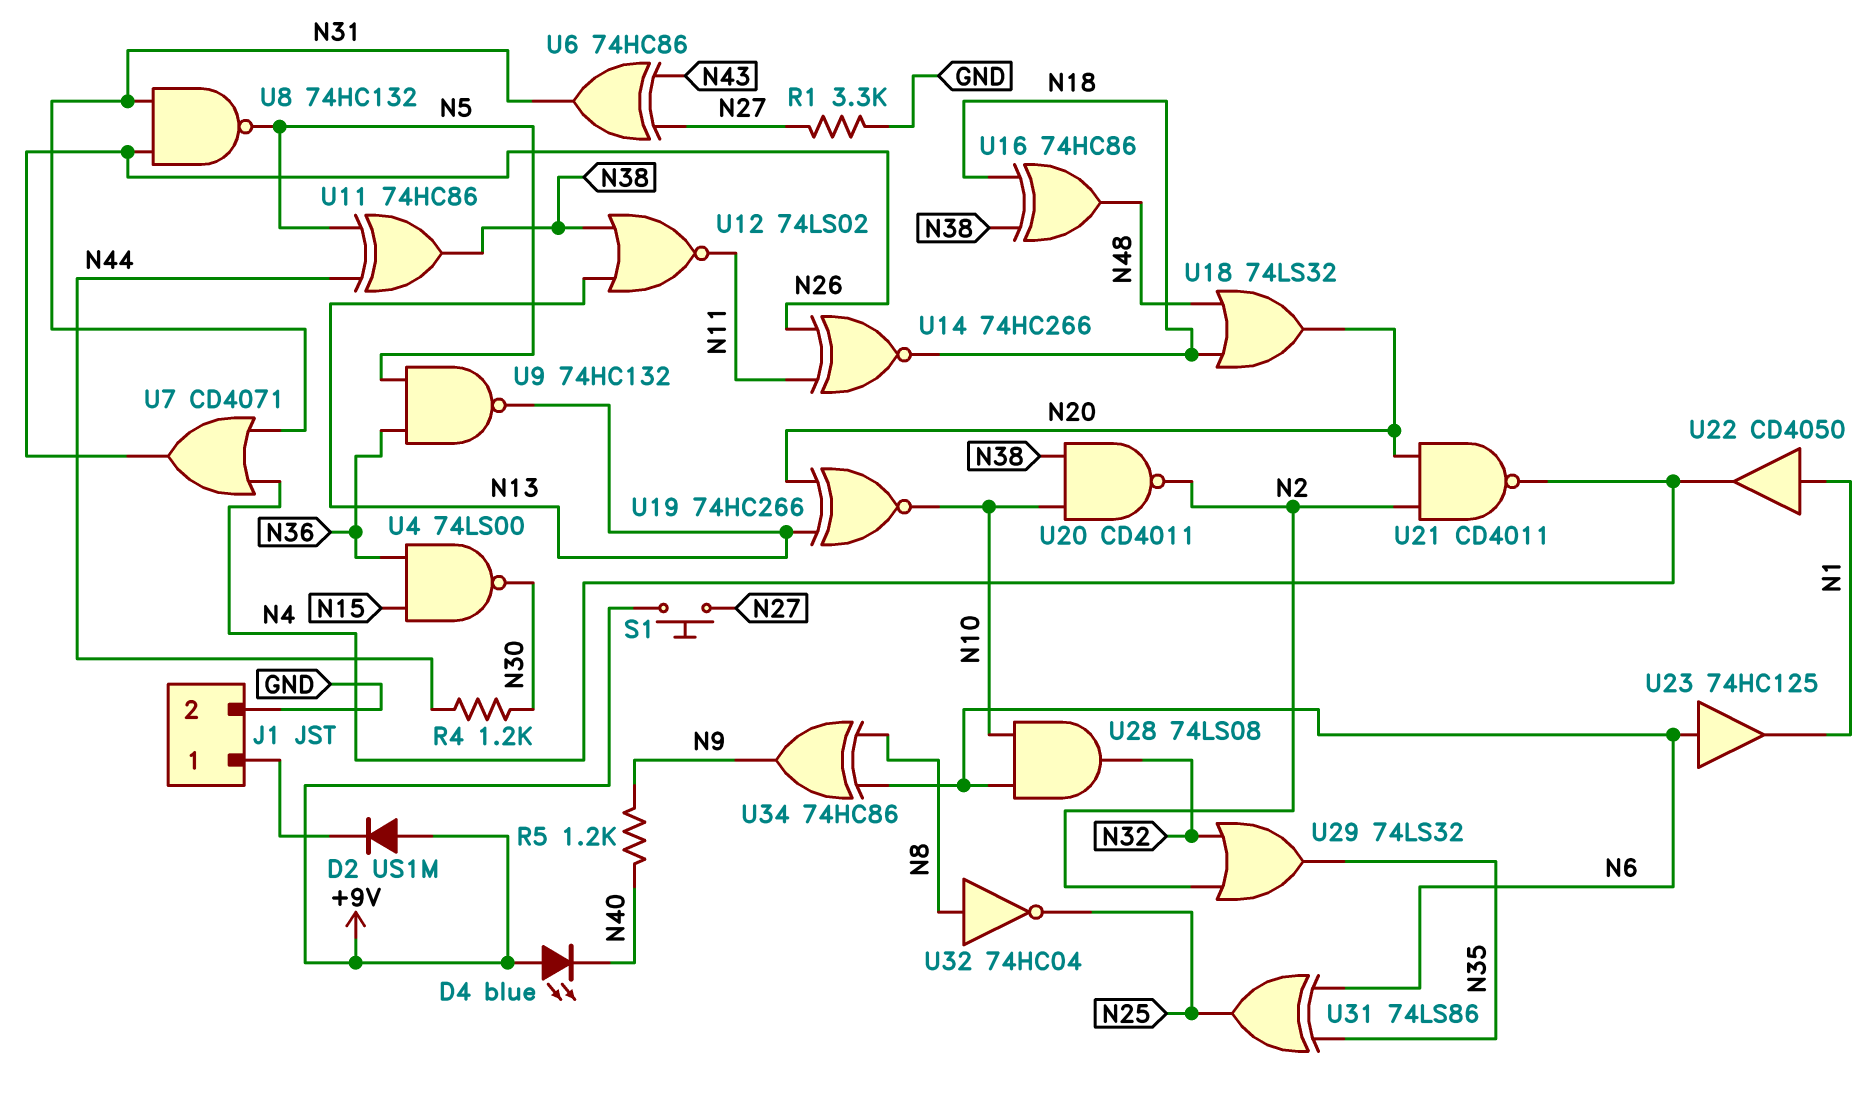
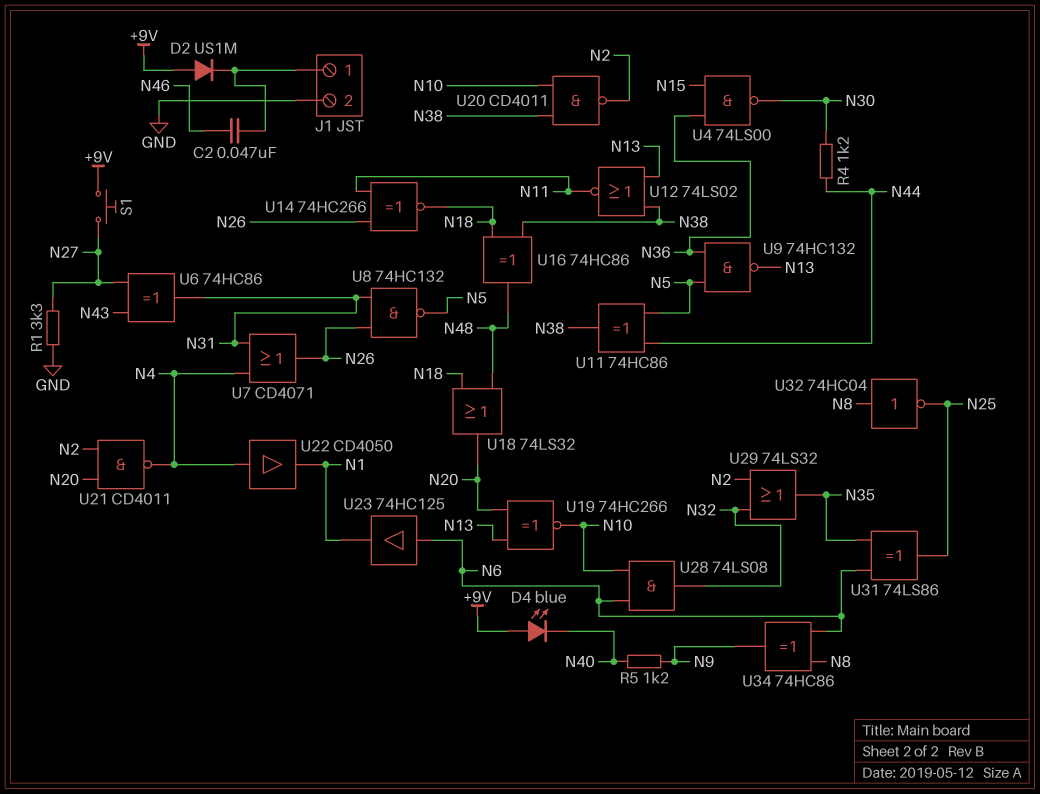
C2: none -> 47nF (J1/1, N46)
U22: buffer CD4050 (in N1, out N4) -> buffer CD4050 (in N4, out N1)

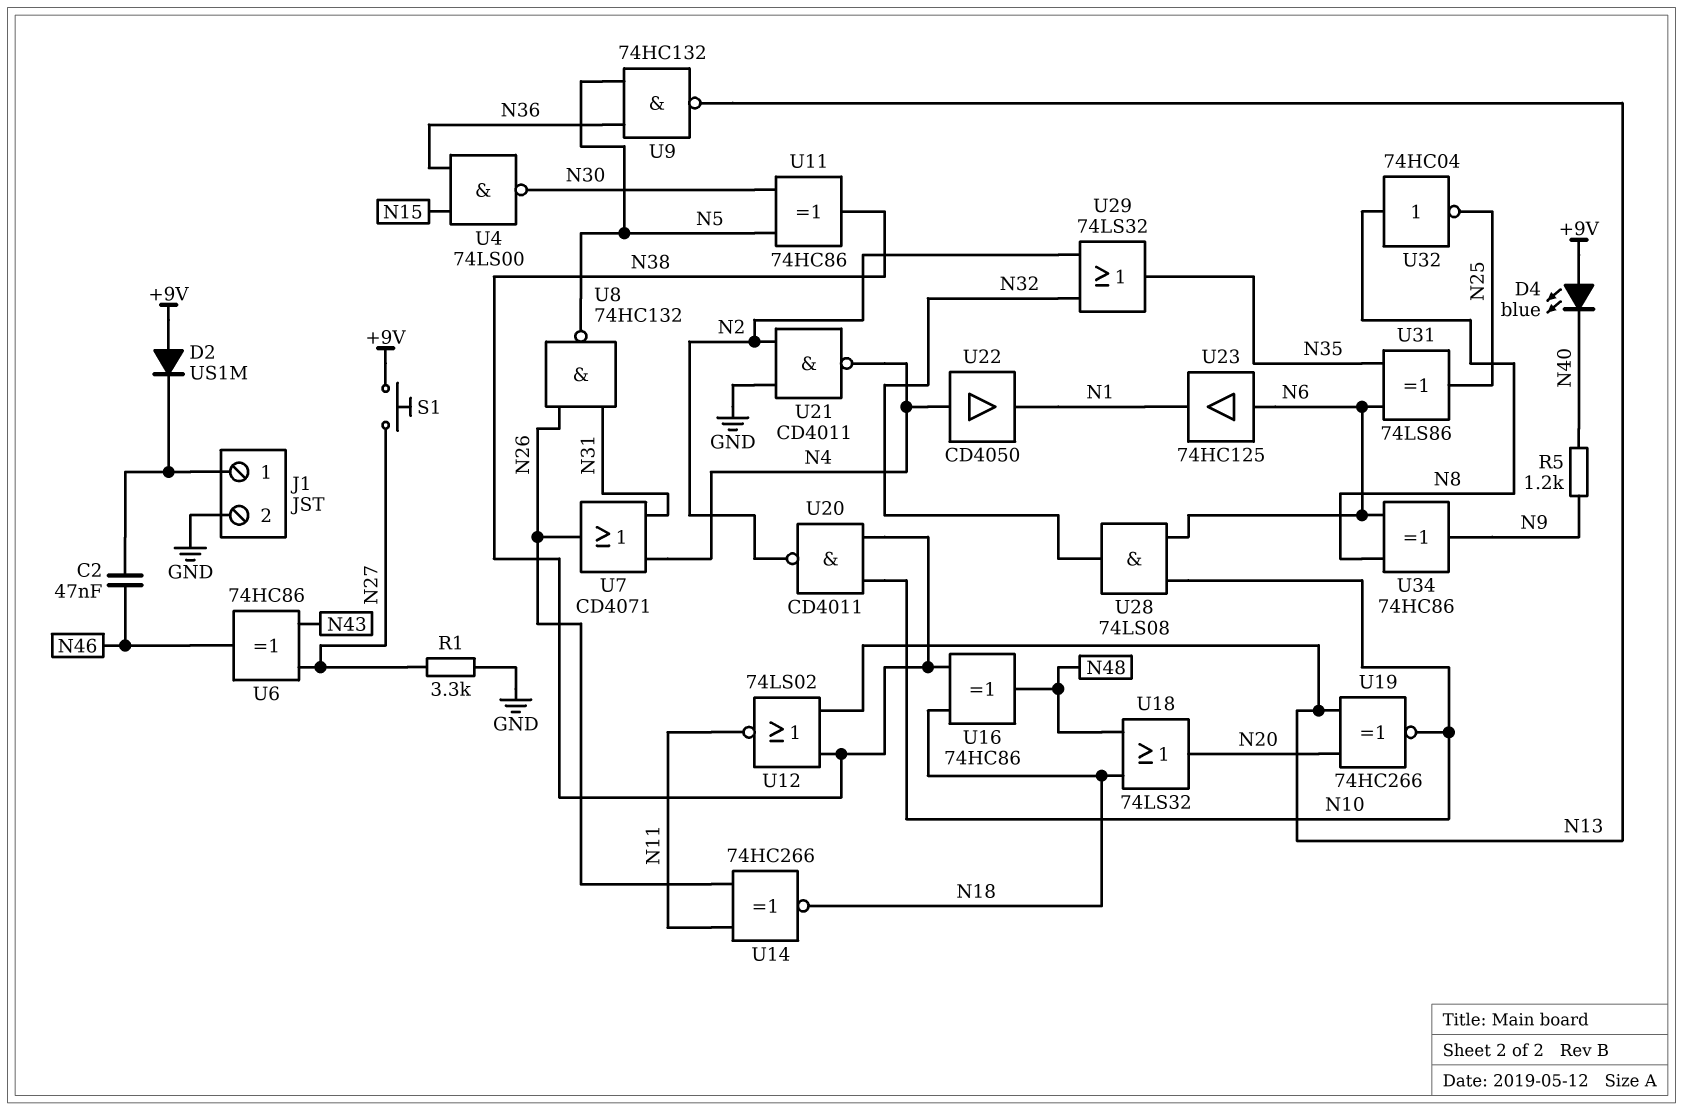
R4: 1.2k (N30, N44) -> none
U6: XOR 74HC86 (in N27, in N43, out N31) -> XOR 74HC86 (in N27, in N43, out N46)
U11: XOR 74HC86 (in N5, in N44, out N38) -> XOR 74HC86 (in N5, in N30, out N38)
U21: NAND CD4011 (in N2, in N20, out N4) -> NAND CD4011 (in GND, in N2, out N4)

